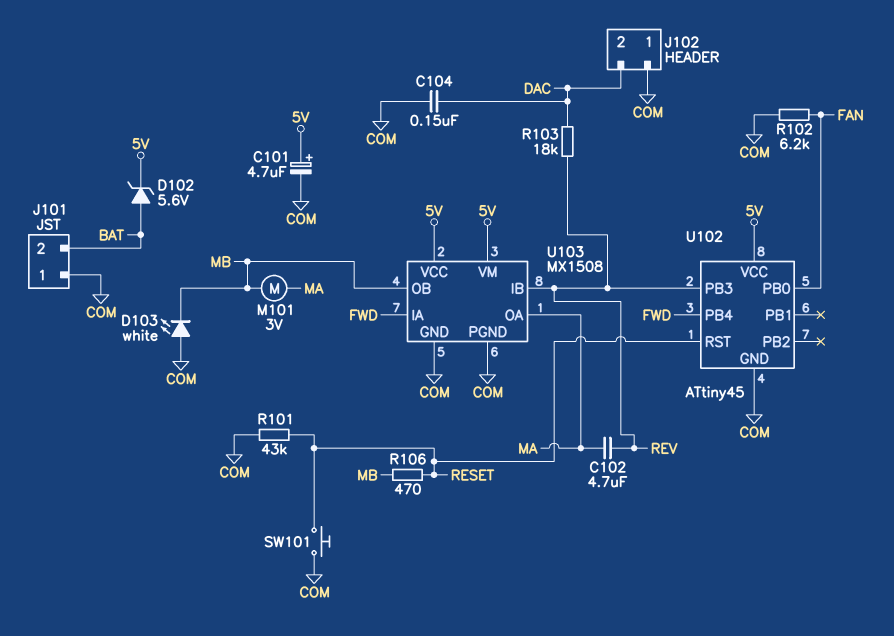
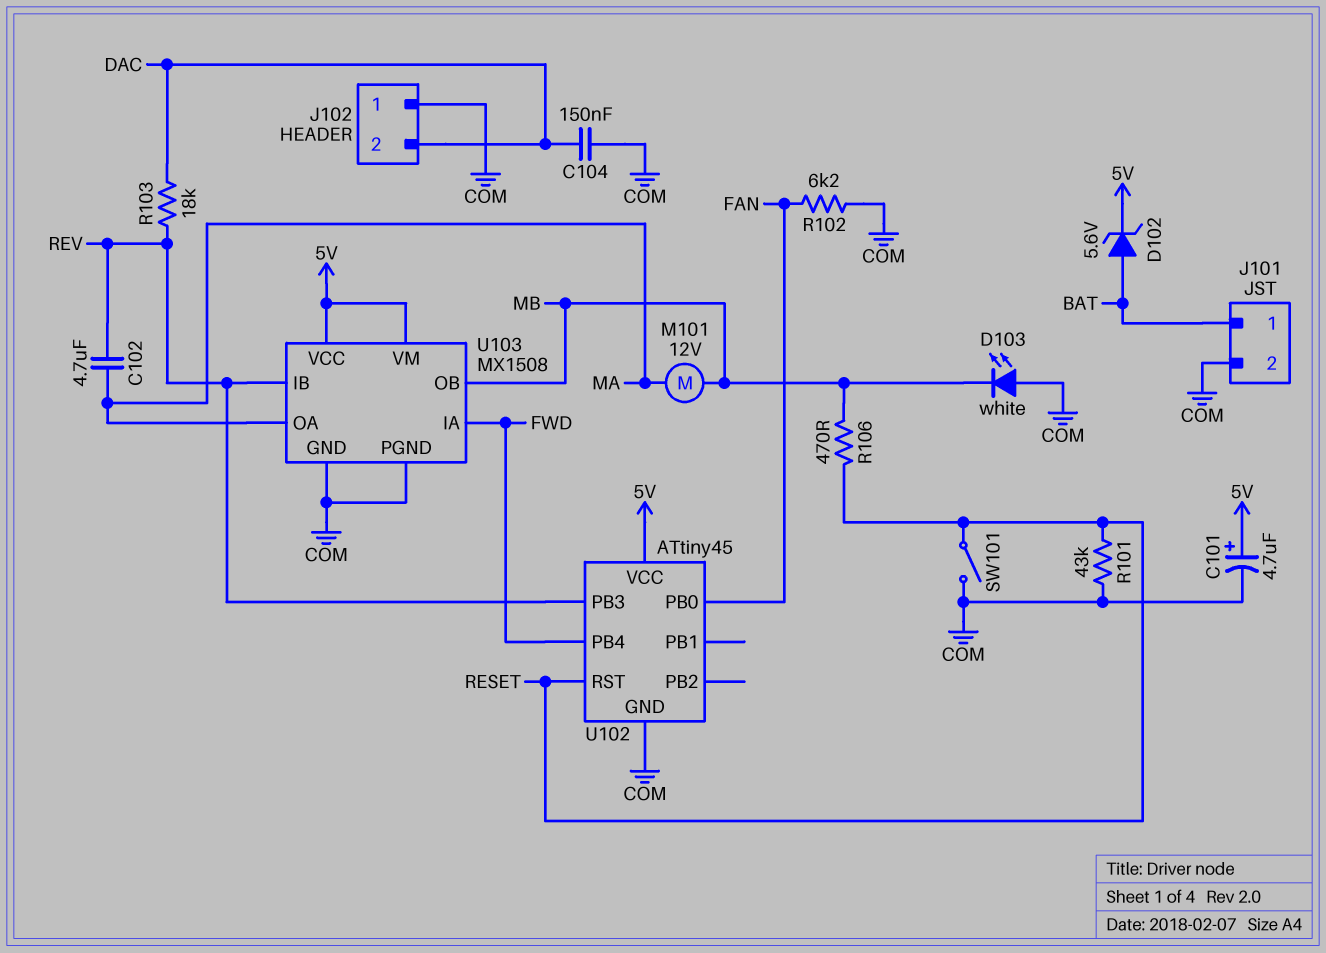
J101 pin 1: COM -> BAT
J101 pin 2: BAT -> COM
M101: motor 3V (MA, MB) -> motor 12V (MA, MB)
SW101: button (COM, RESET) -> switch (COM, RESET)

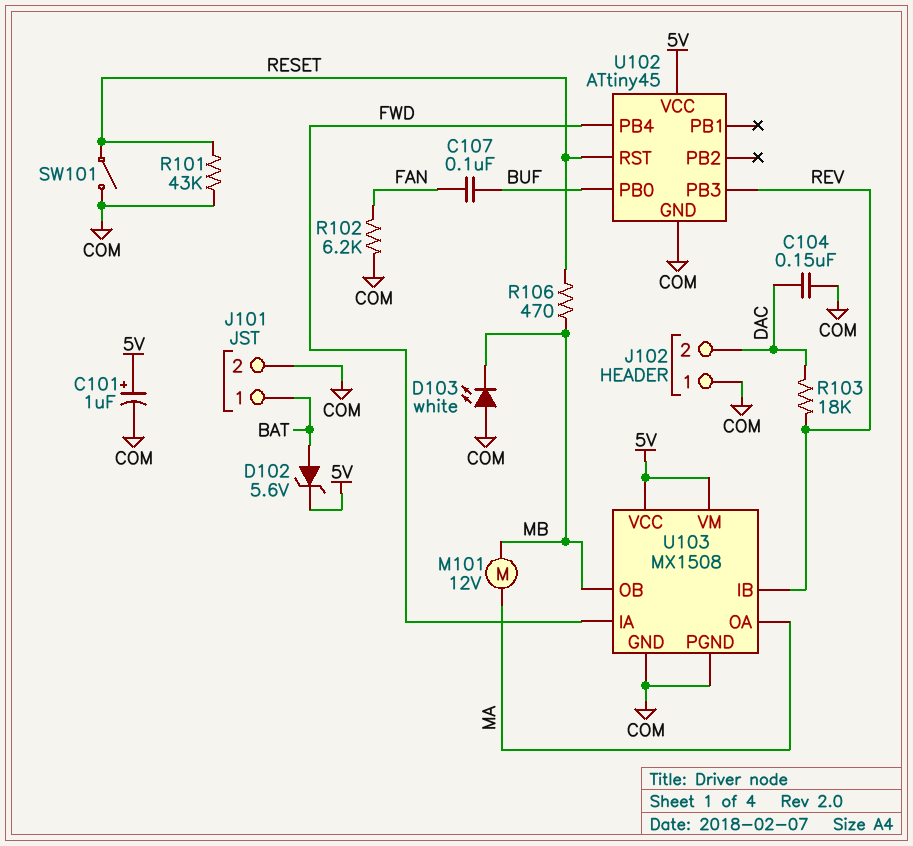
C101: 4.7uF (plus 5V, minus COM) -> 1uF (plus 5V, minus COM)
C102: 4.7uF (MA, REV) -> none
C107: none -> 100nF (BUF, FAN)
U102 pin PB0: FAN -> BUF

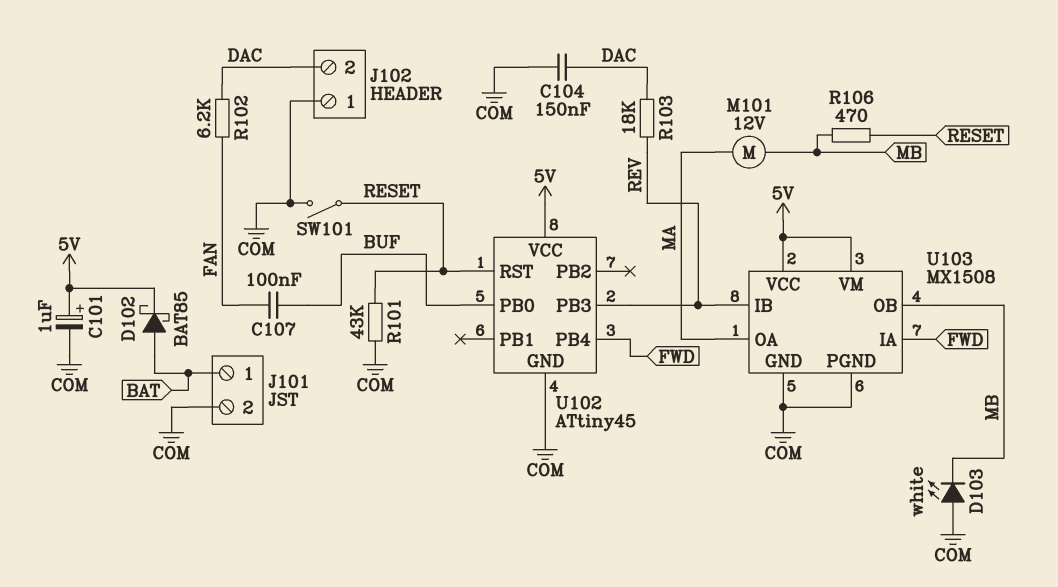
D102: zener 5.6V (A BAT, K 5V) -> schottky BAT85 (A BAT, K 5V)
R102: 6.2k (COM, FAN) -> 6.2k (DAC, FAN)

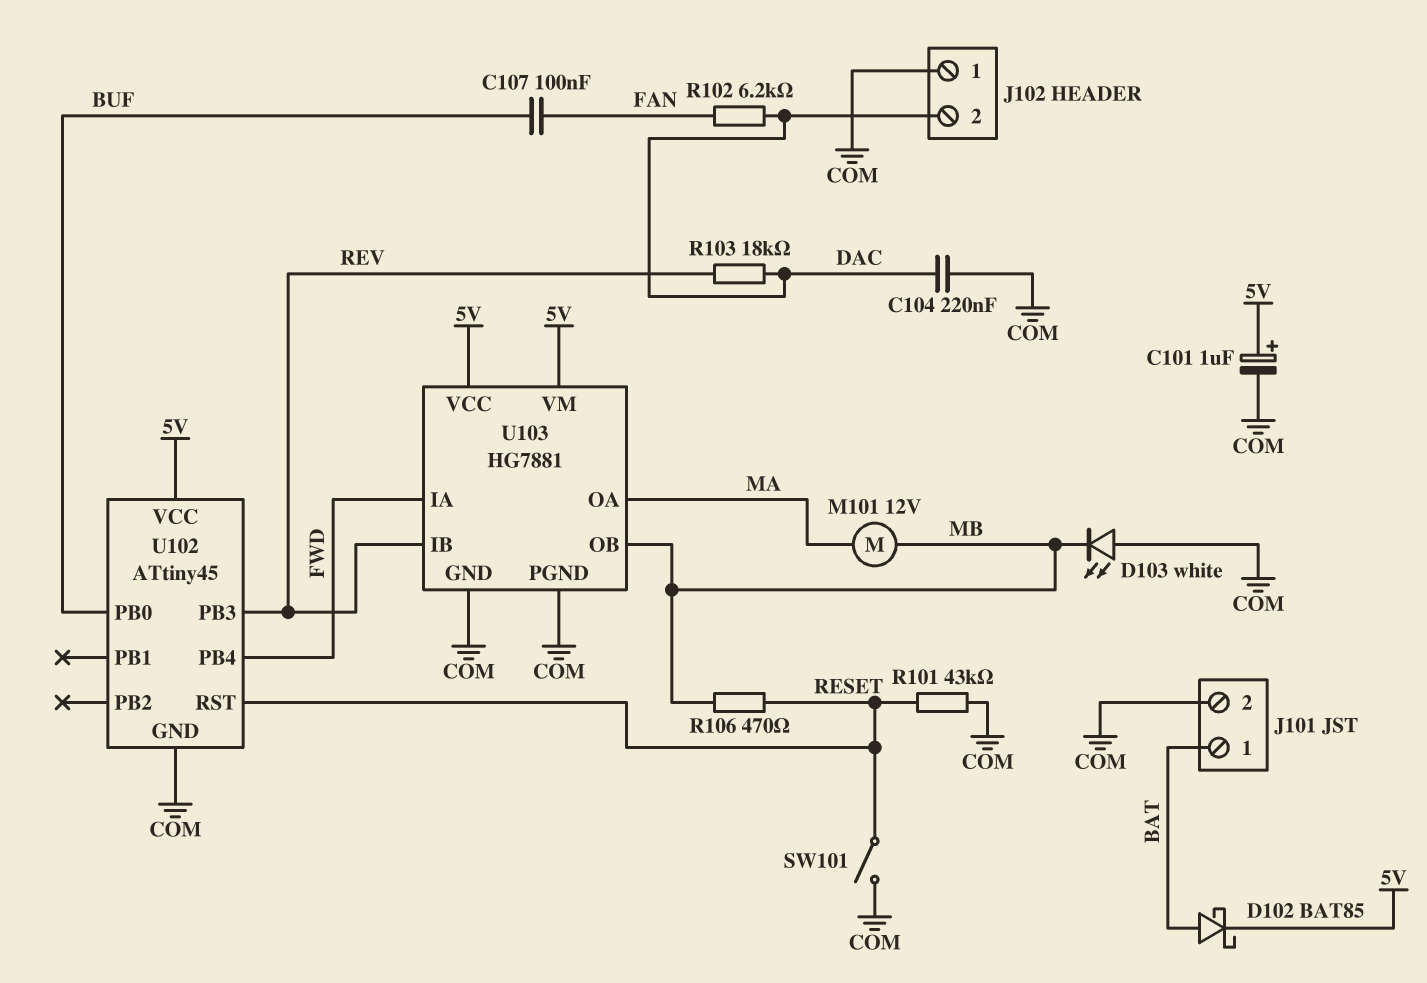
C104: 150nF (COM, DAC) -> 220nF (COM, DAC)
U103: MX1508 -> HG7881

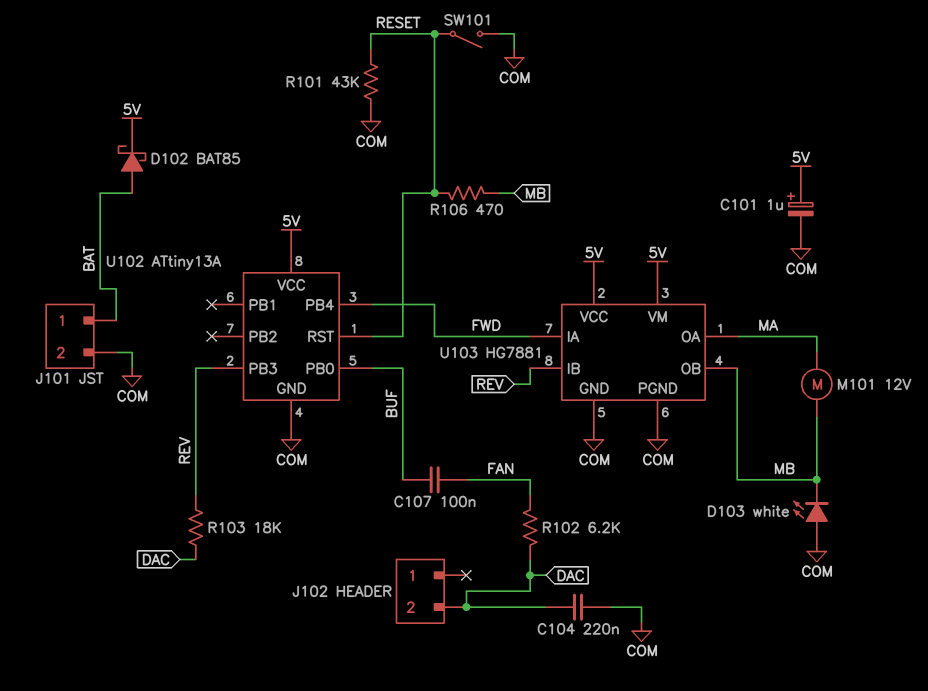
J102 pin 1: COM -> none
U102: ATtiny45 -> ATtiny13A

